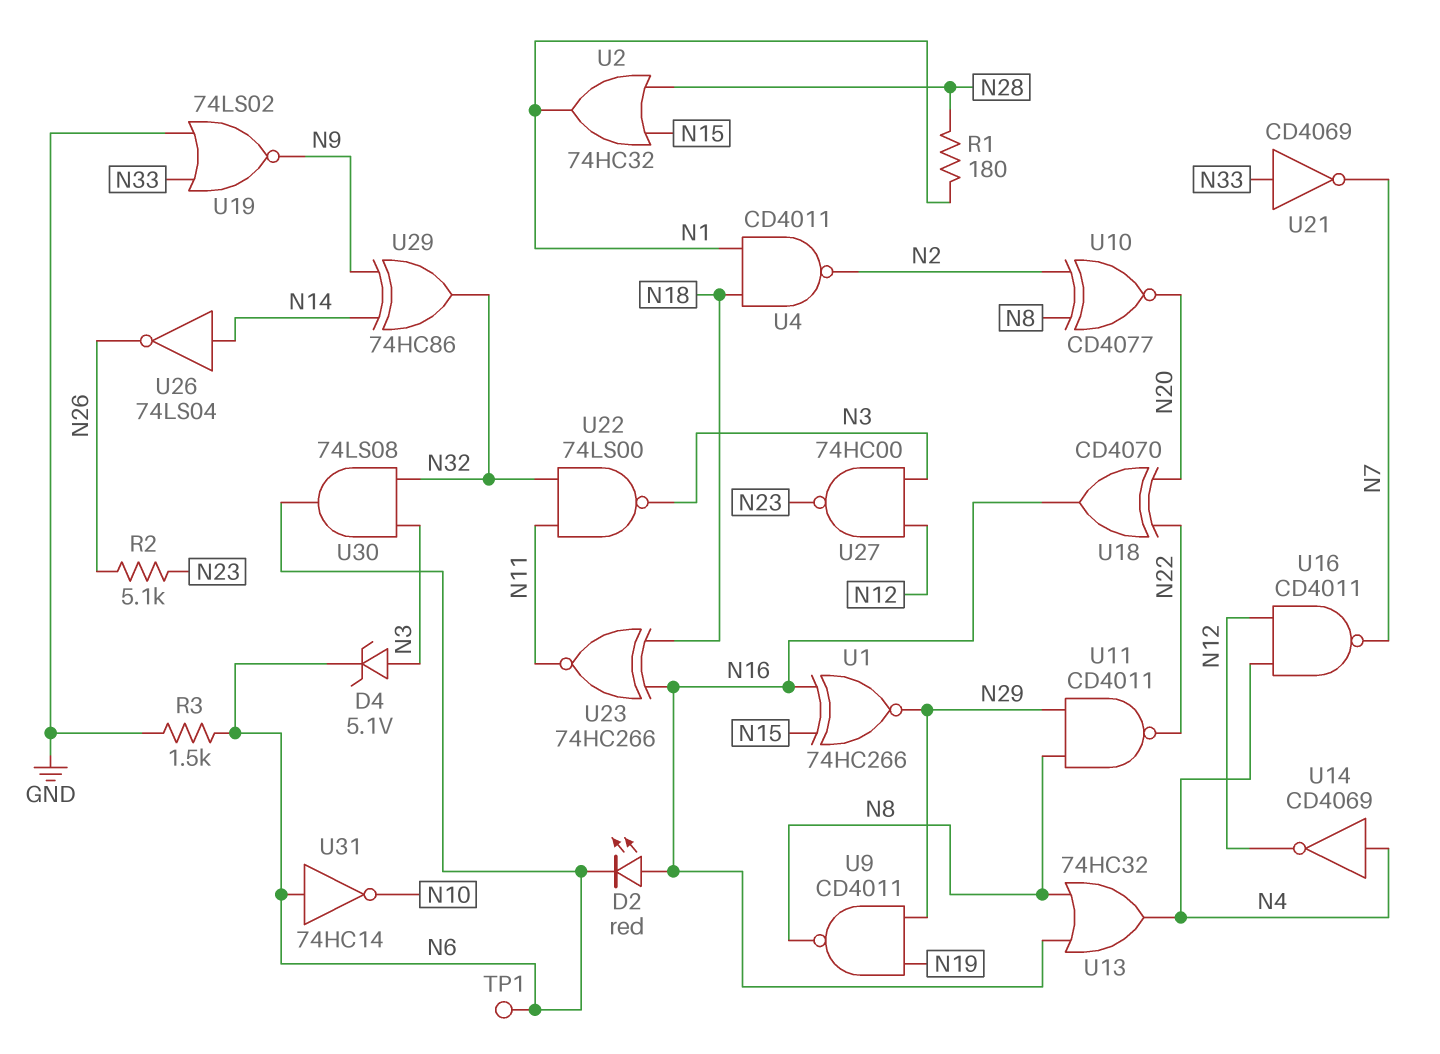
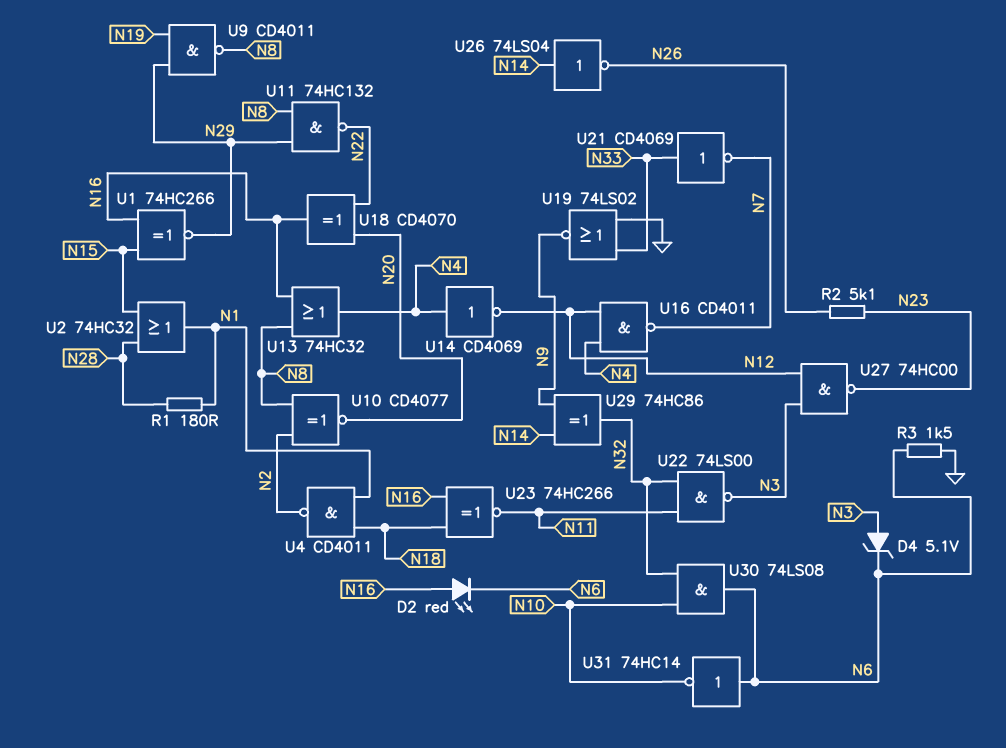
TP1: test point (N6) -> none
U11: NAND CD4011 (in N8, in N29, out N22) -> NAND 74HC132 (in N8, in N29, out N22)
U30: AND 74LS08 (in N3, in N32, out N6) -> AND 74LS08 (in N10, in N32, out N6)

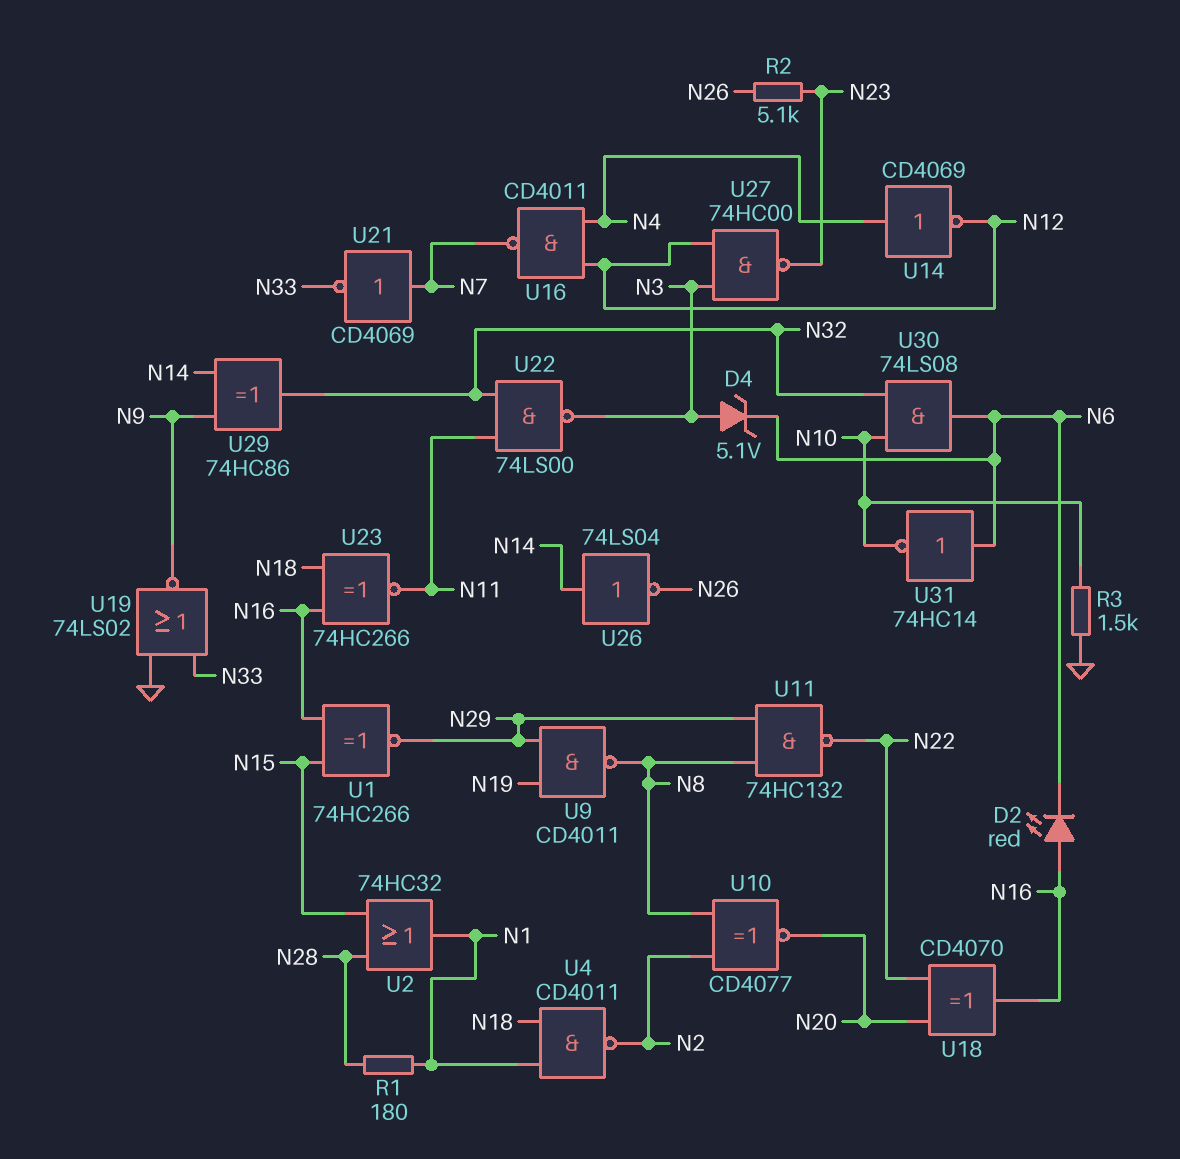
R3: 1.5k (GND, N6) -> 1.5k (GND, N10)
U13: OR 74HC32 (in N8, in N16, out N4) -> none
U21: NOT CD4069 (in N33, out N7) -> NOT CD4069 (in N7, out N33)

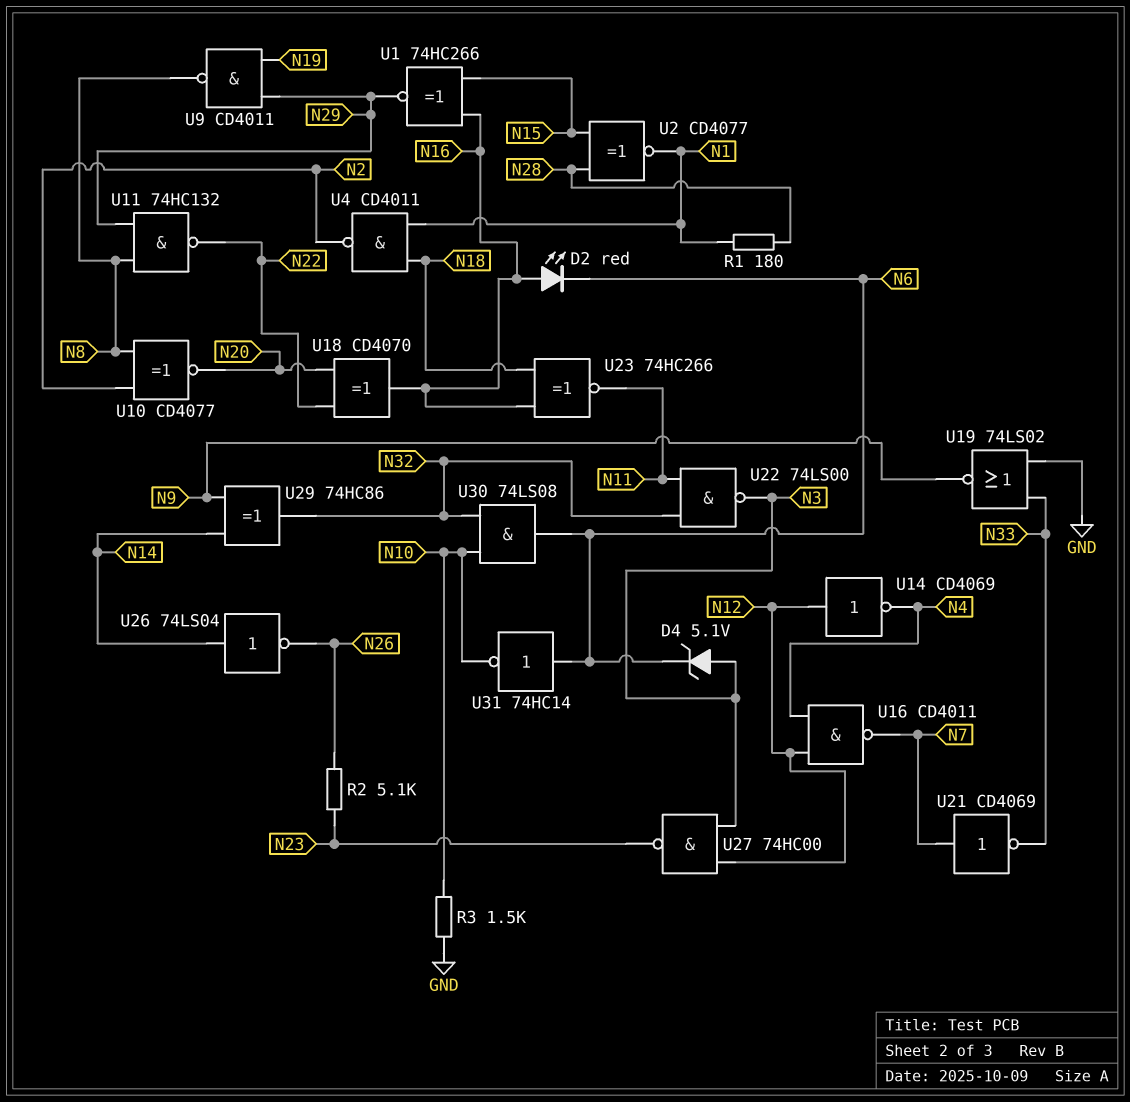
U2: OR 74HC32 (in N15, in N28, out N1) -> XNOR CD4077 (in N15, in N28, out N1)
U14: NOT CD4069 (in N4, out N12) -> NOT CD4069 (in N12, out N4)

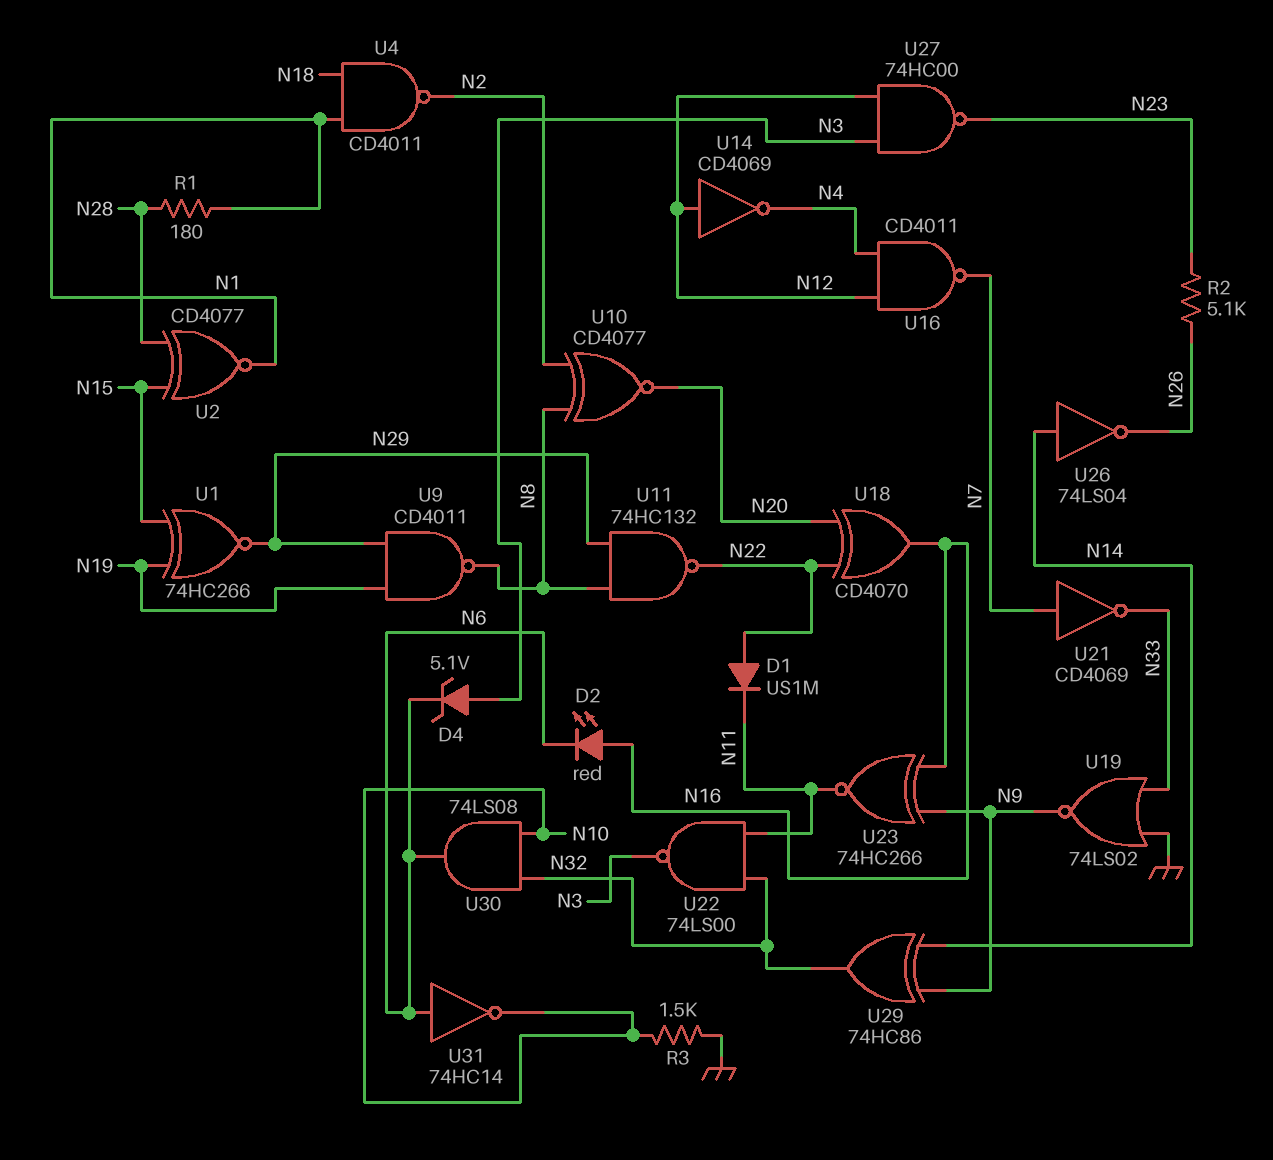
D1: none -> diode US1M (A N22, K N11)
U1: XNOR 74HC266 (in N15, in N16, out N29) -> XNOR 74HC266 (in N15, in N19, out N29)
U23: XNOR 74HC266 (in N16, in N18, out N11) -> XNOR 74HC266 (in N9, in N16, out N11)

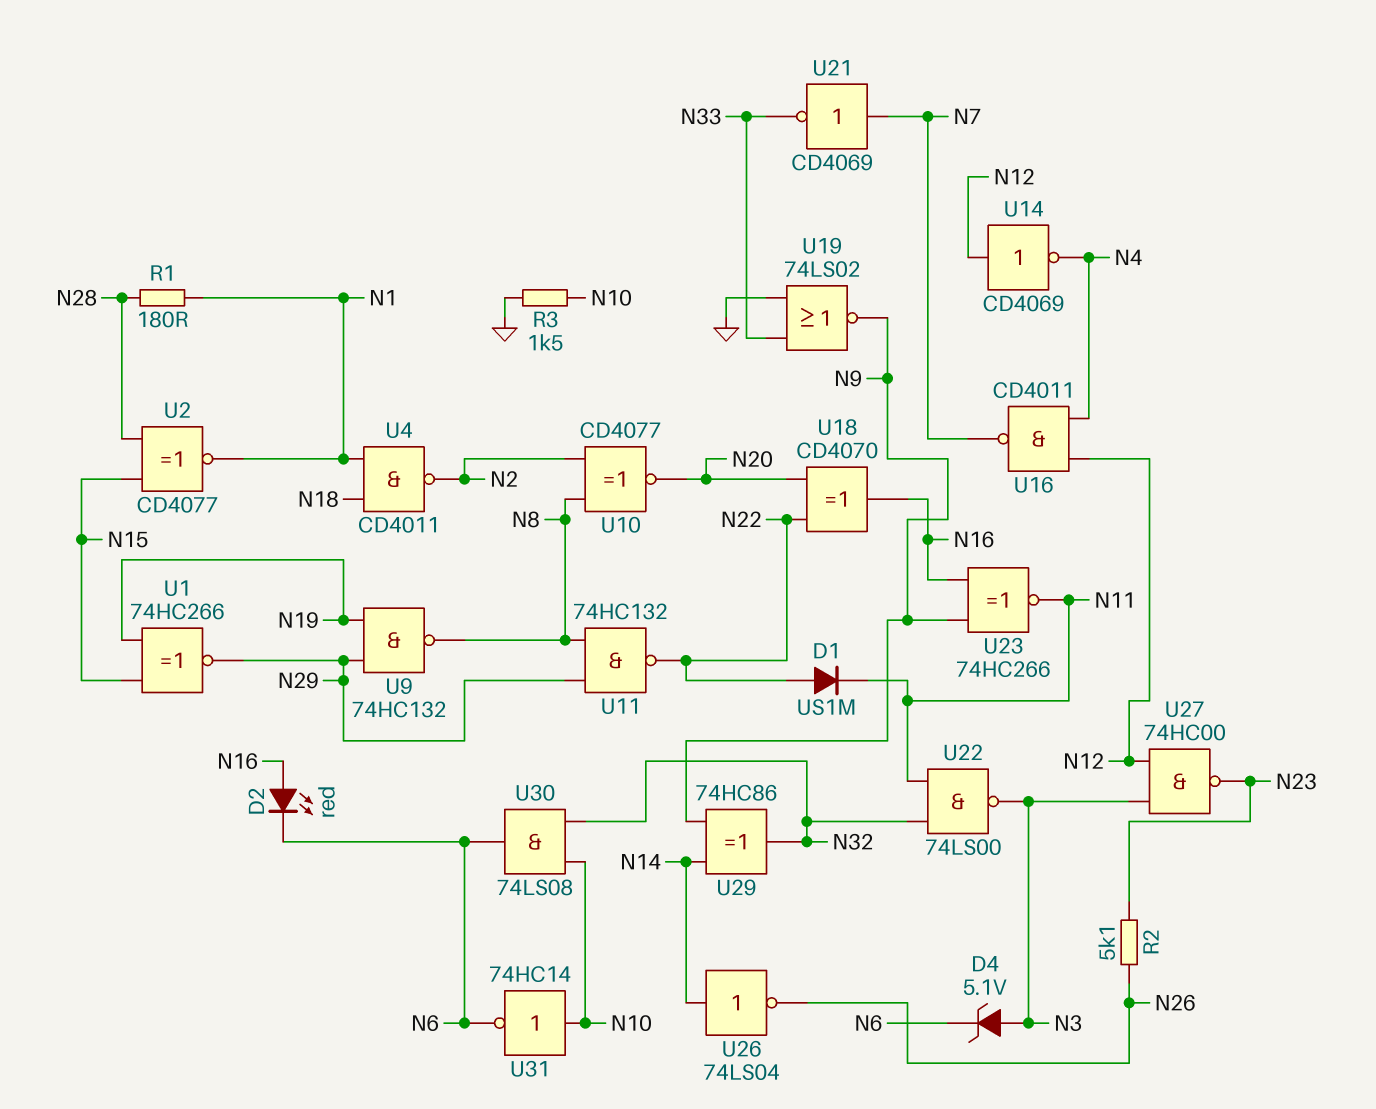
U9: NAND CD4011 (in N19, in N29, out N8) -> NAND 74HC132 (in N19, in N29, out N8)
U31: NOT 74HC14 (in N6, out N10) -> NOT 74HC14 (in N10, out N6)

